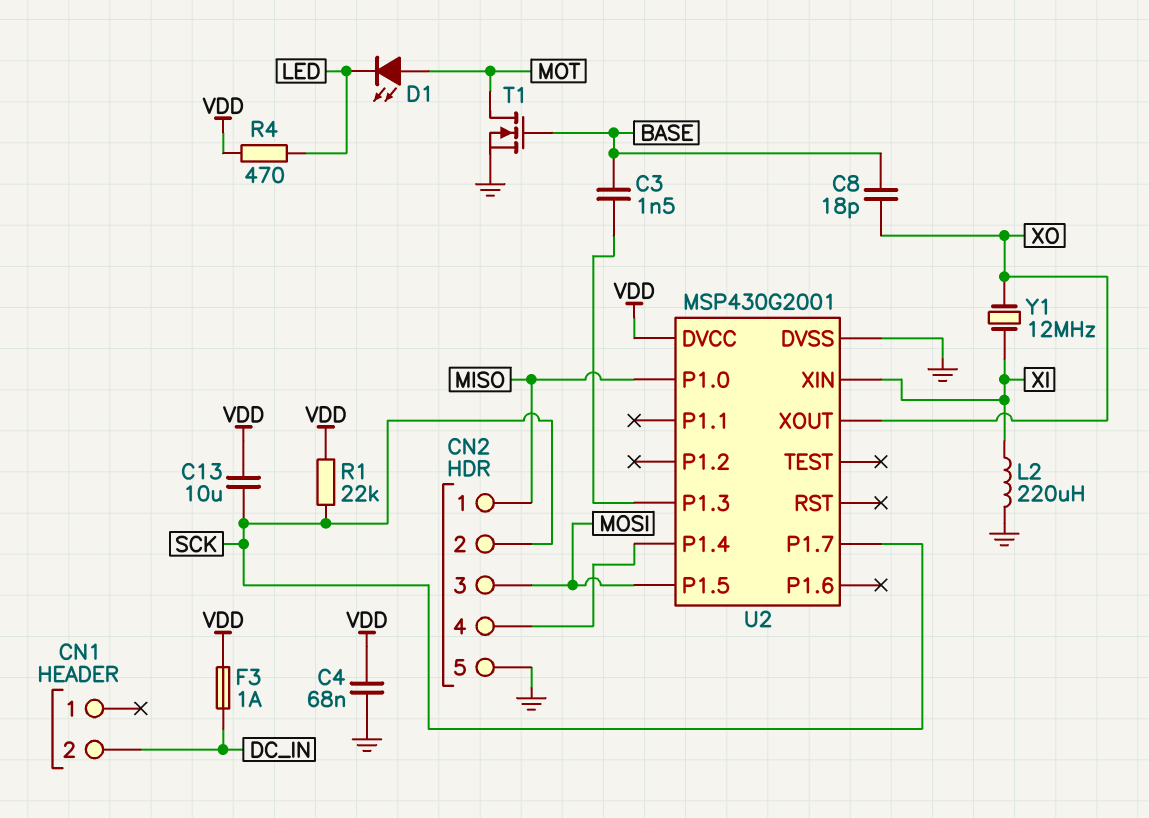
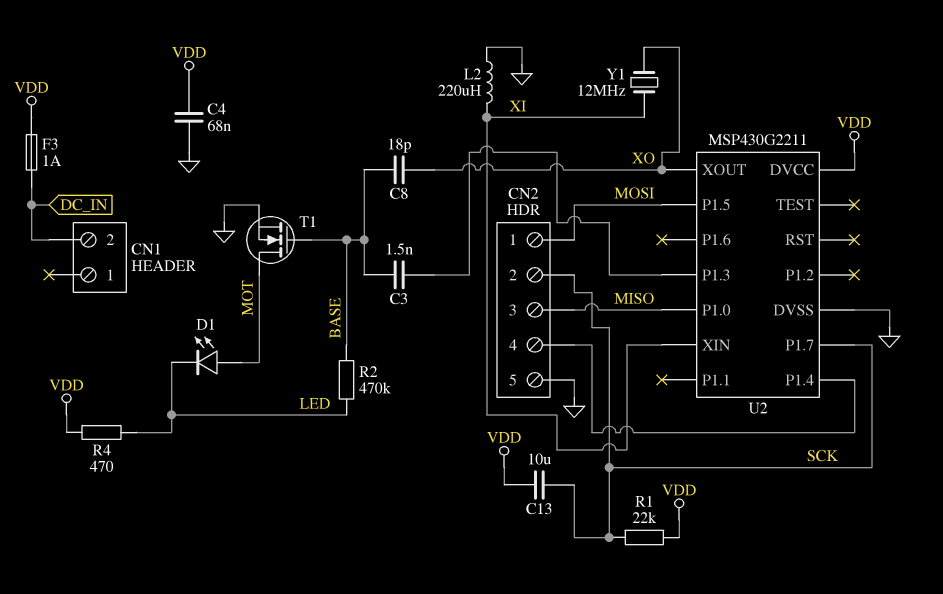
CN2 pin 1: MISO -> MOSI
CN2 pin 3: MOSI -> MISO
R2: none -> 470k (BASE, LED)
U2: MSP430G2001 -> MSP430G2211

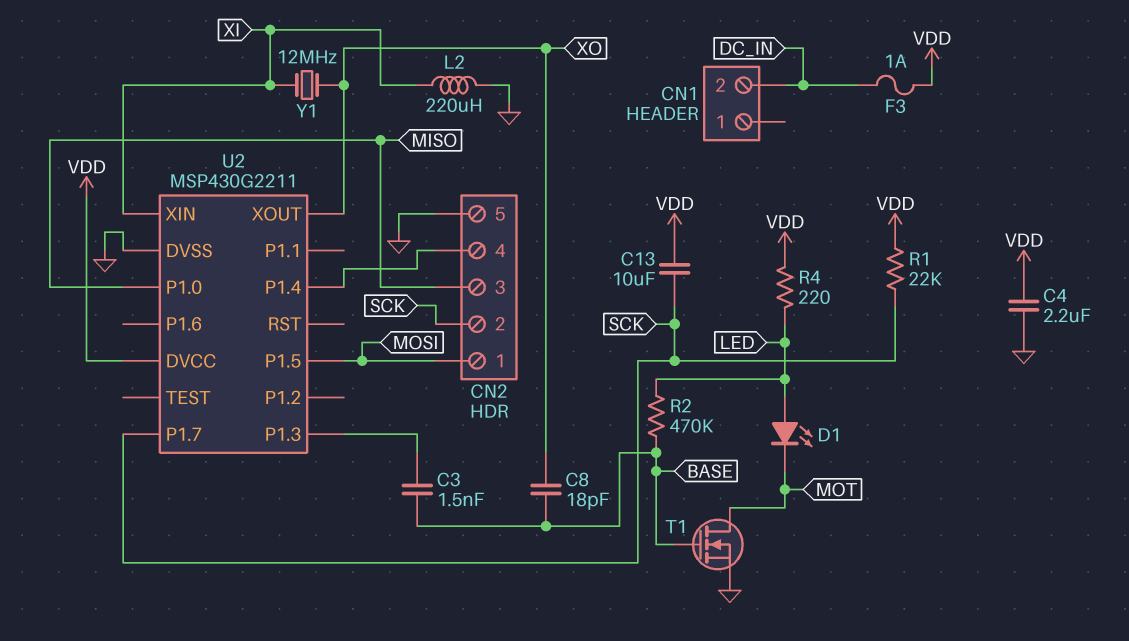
C4: 68nF (GND, VDD) -> 2.2uF (GND, VDD)
D1: LED (A MOT, K LED) -> LED (A LED, K MOT)
R4: 470 (LED, VDD) -> 220 (LED, VDD)

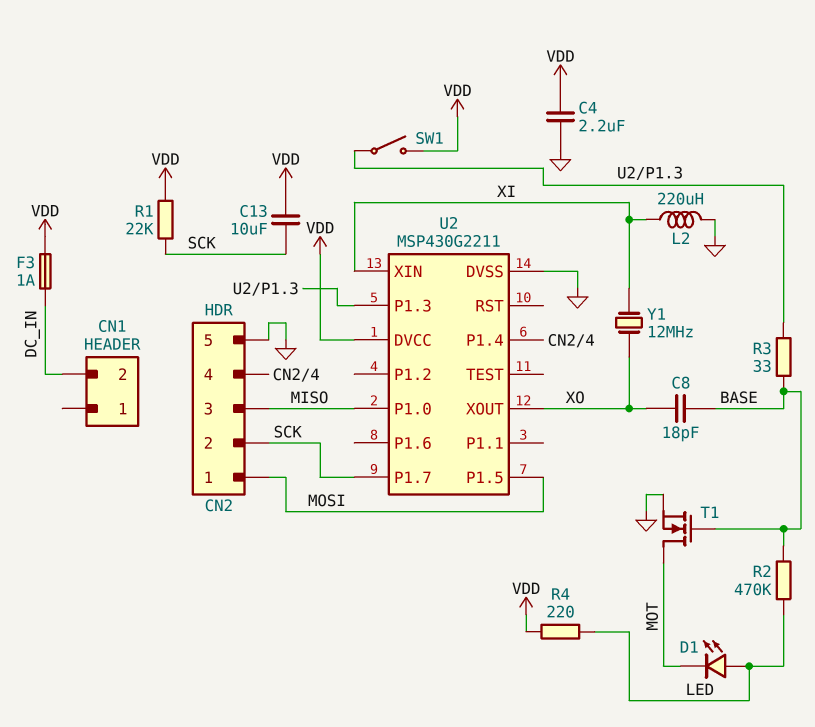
C3: 1.5nF (BASE, U2/P1.3) -> none
R3: none -> 33 (BASE, U2/P1.3)
SW1: none -> switch (U2/P1.3, VDD)

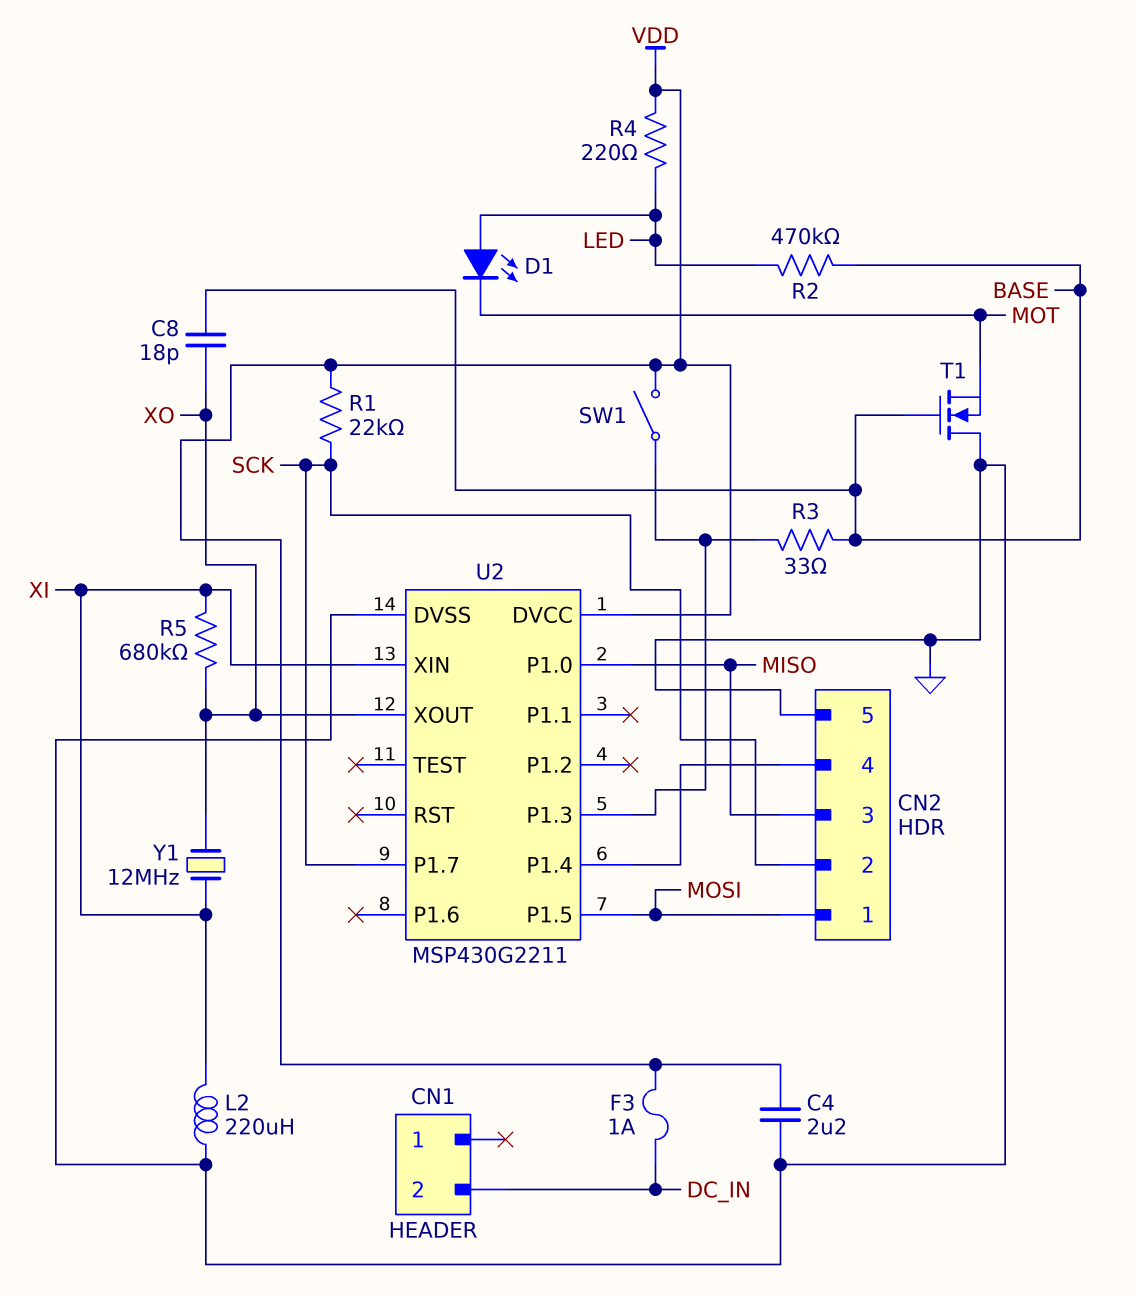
C13: 10uF (SCK, VDD) -> none
R5: none -> 680k (XI, XO)
T1: NMOS (G BASE, D MOT, S GND) -> NMOS (G BASE, D GND, S MOT)

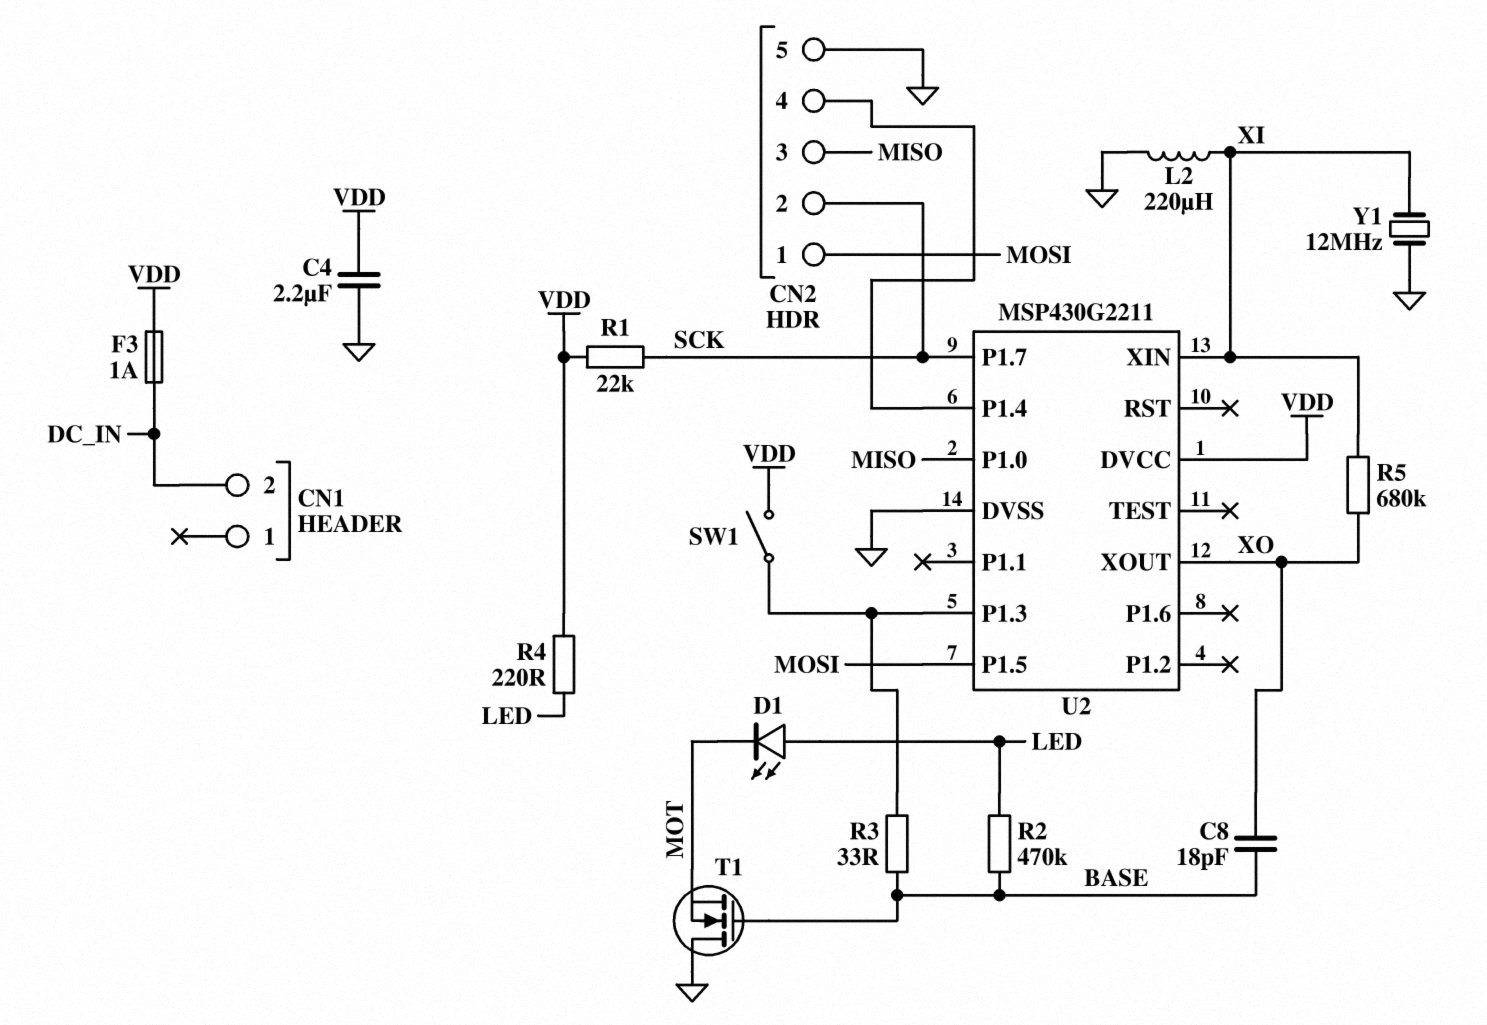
Y1: 12MHz (XI, XO) -> 12MHz (GND, XI)

